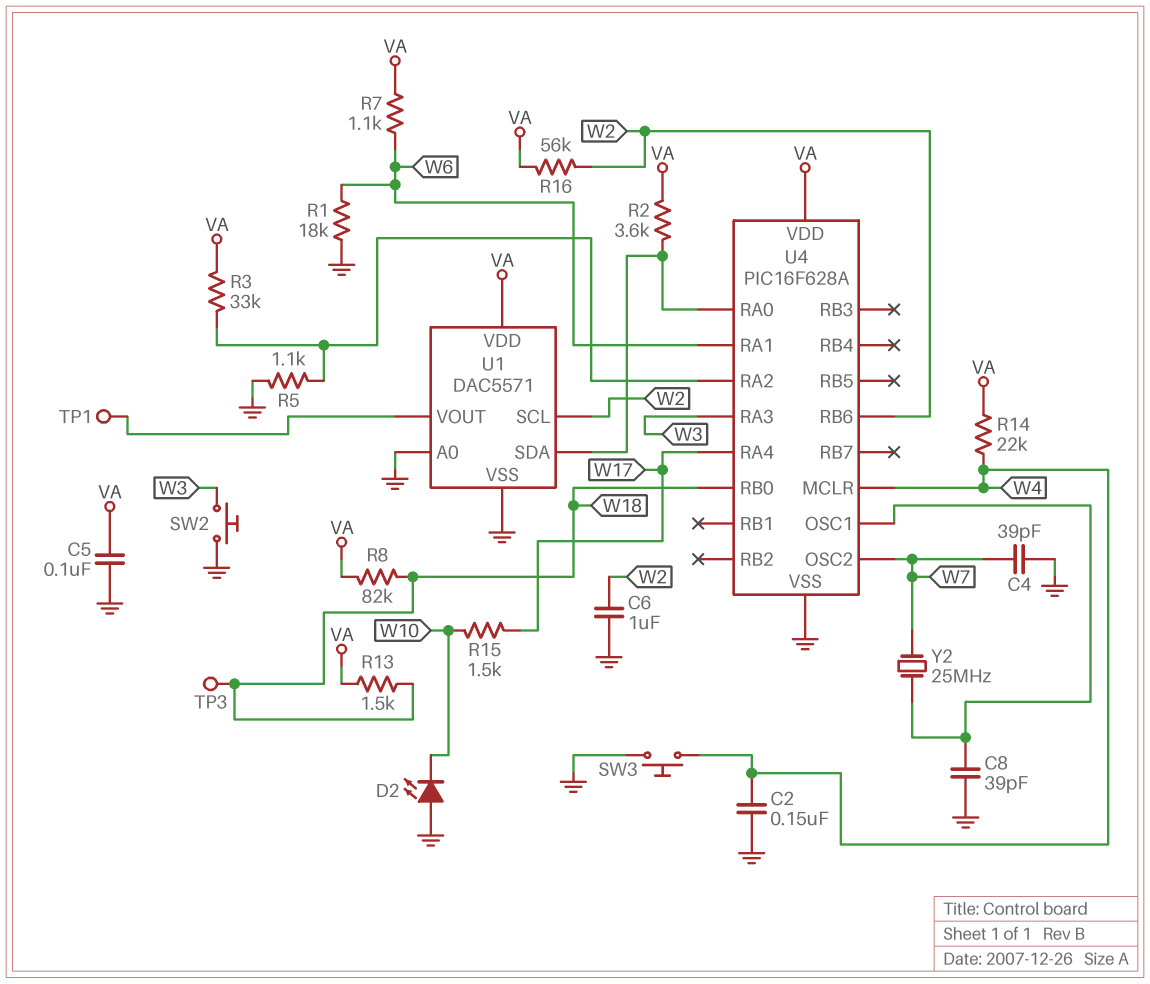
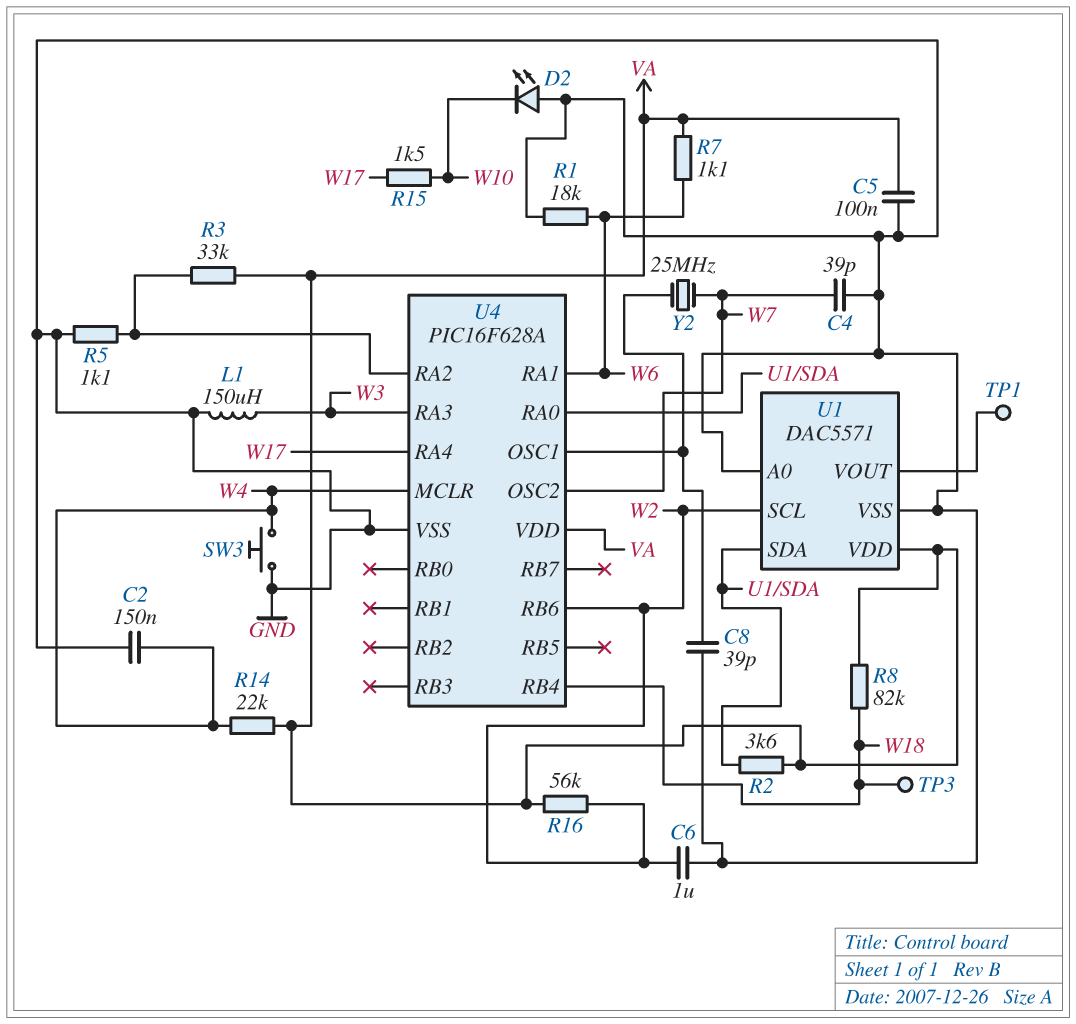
L1: none -> 150uH (GND, W3)
R13: 1.5k (VA, W18) -> none
SW2: button (GND, W3) -> none
U4 pin RB0: W18 -> none
U4 pin RB4: none -> W18

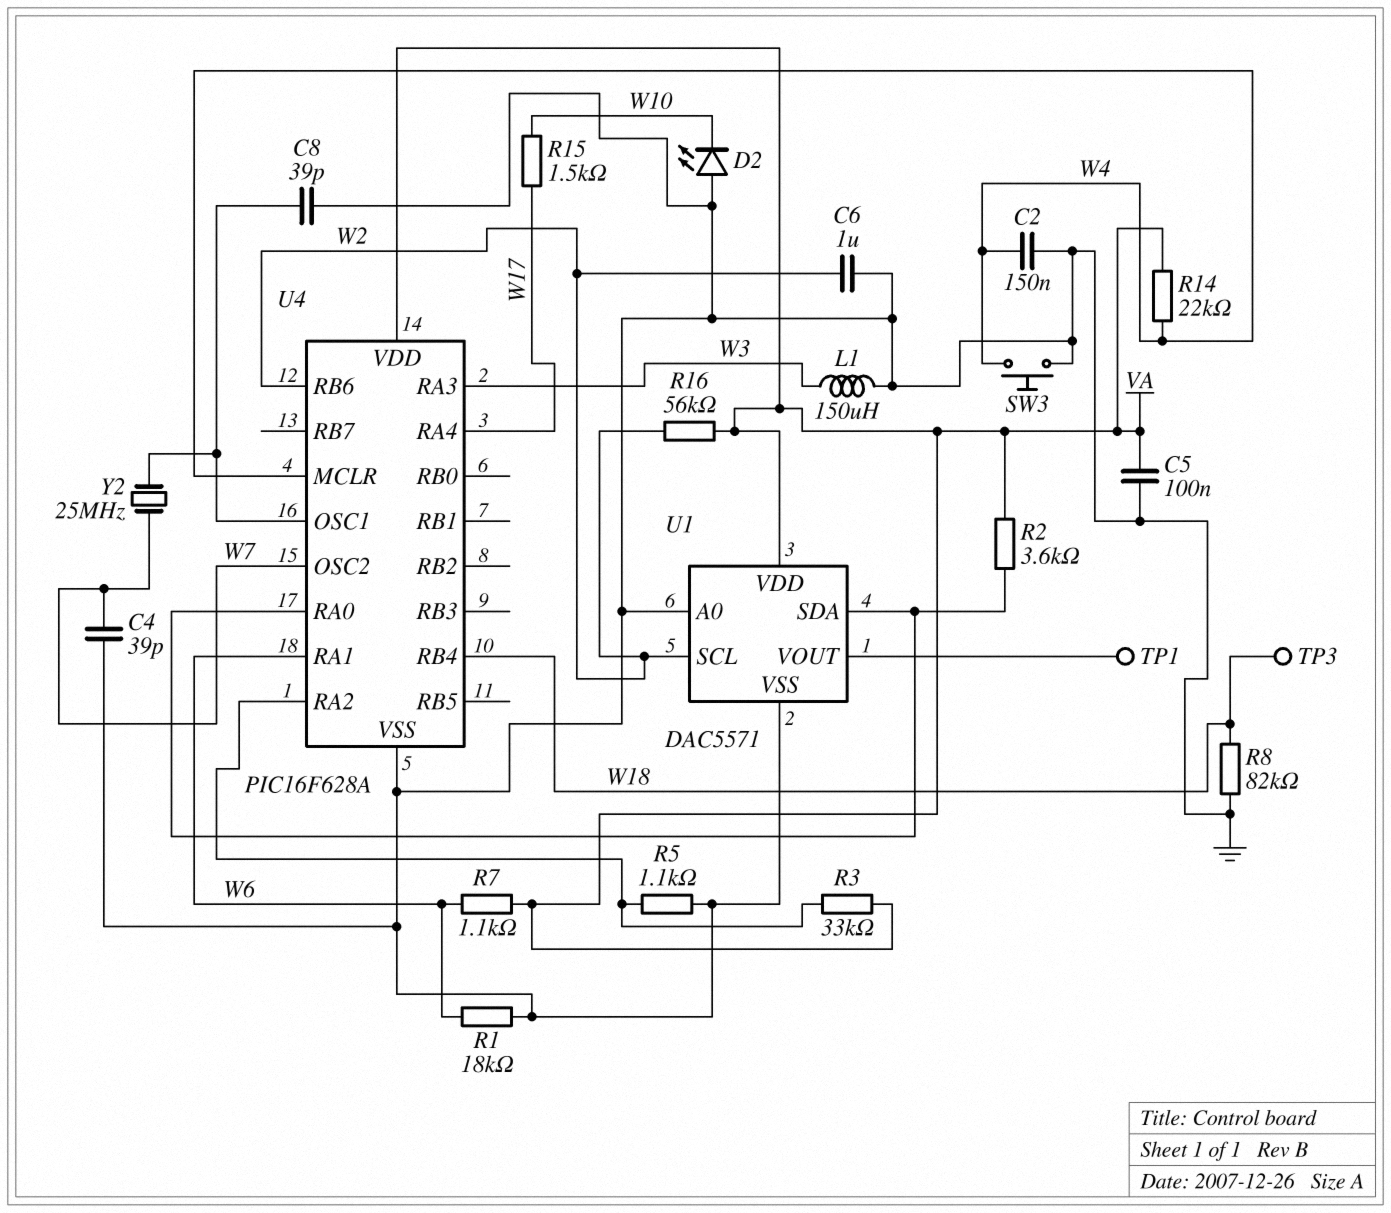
R8: 82k (VA, W18) -> 82k (GND, W18)

